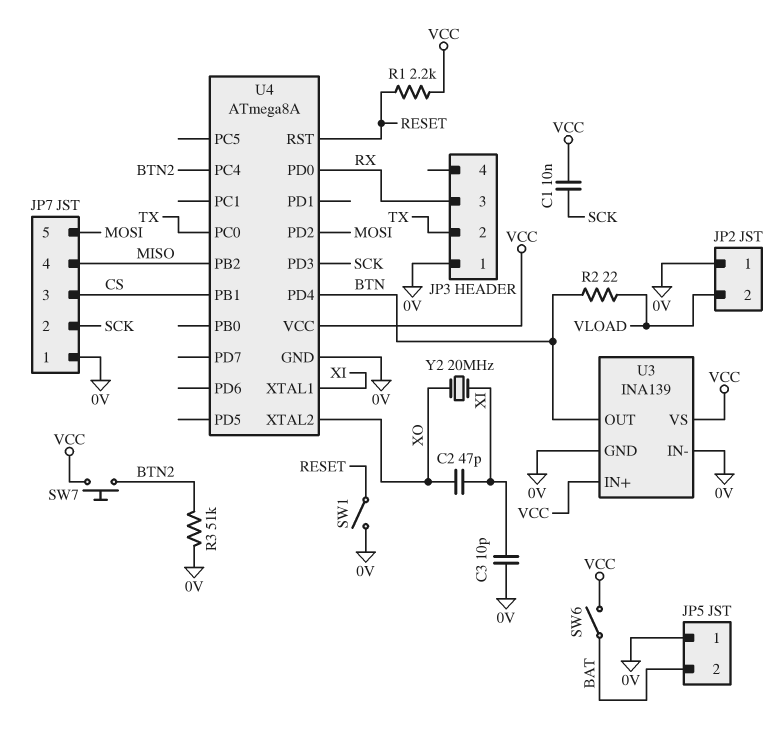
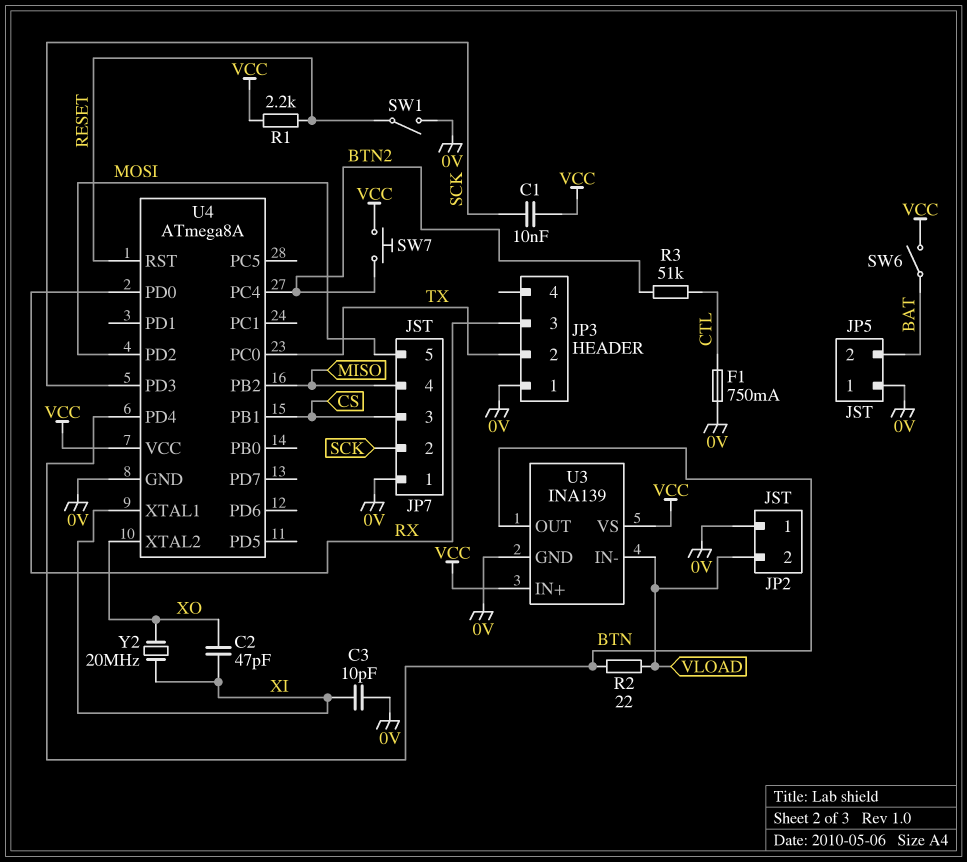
F1: none -> 750mA (0V, CTL)
R3: 51k (0V, BTN2) -> 51k (BTN2, CTL)
U3 pin IN-: 0V -> VLOAD

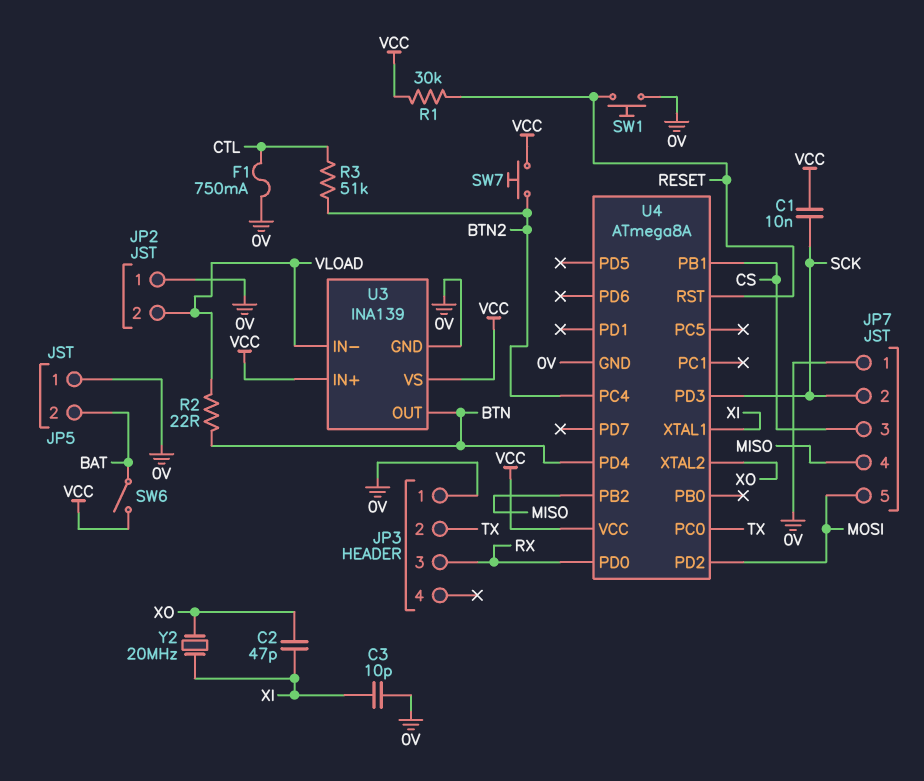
R1: 2.2k (RESET, VCC) -> 30k (RESET, VCC)
SW1: switch (0V, RESET) -> button (0V, RESET)

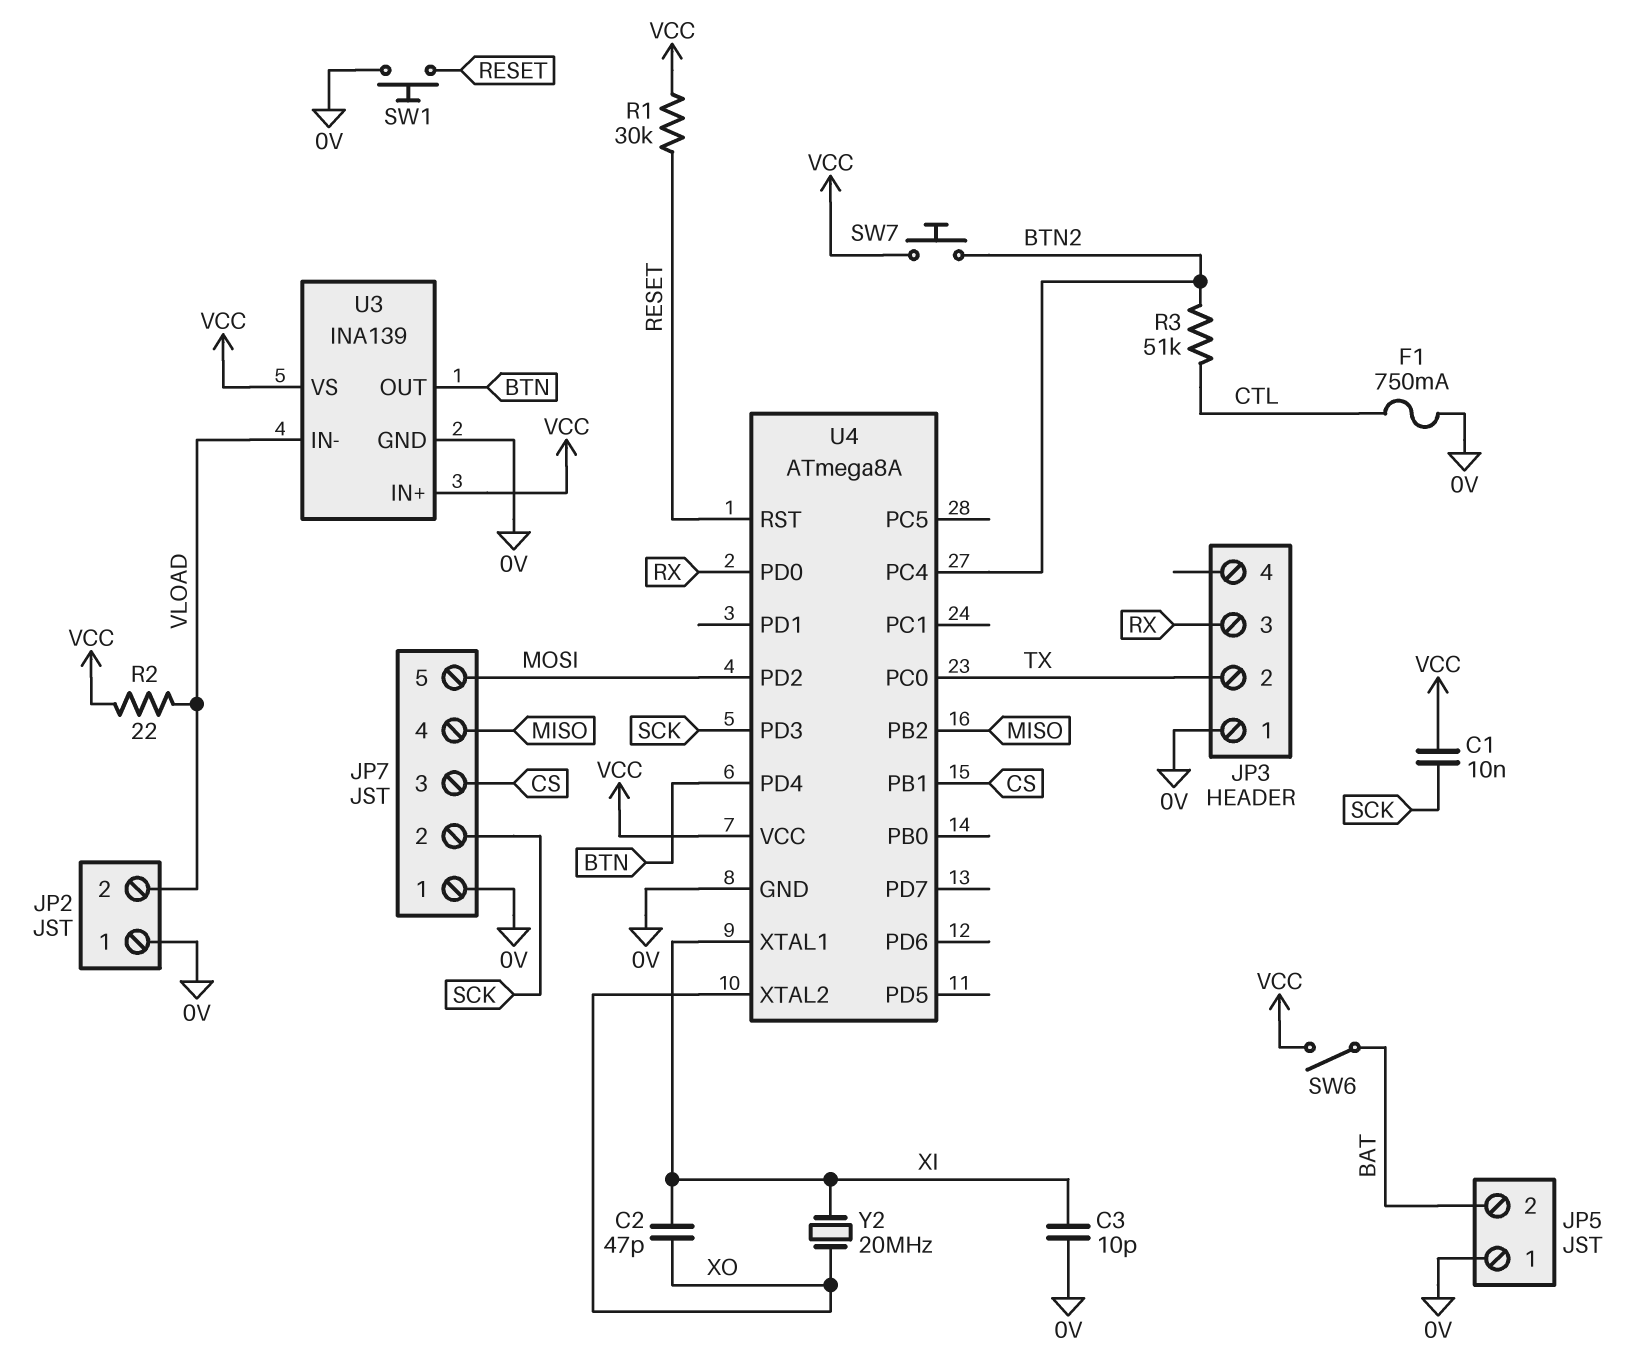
R2: 22 (BTN, VLOAD) -> 22 (VCC, VLOAD)

